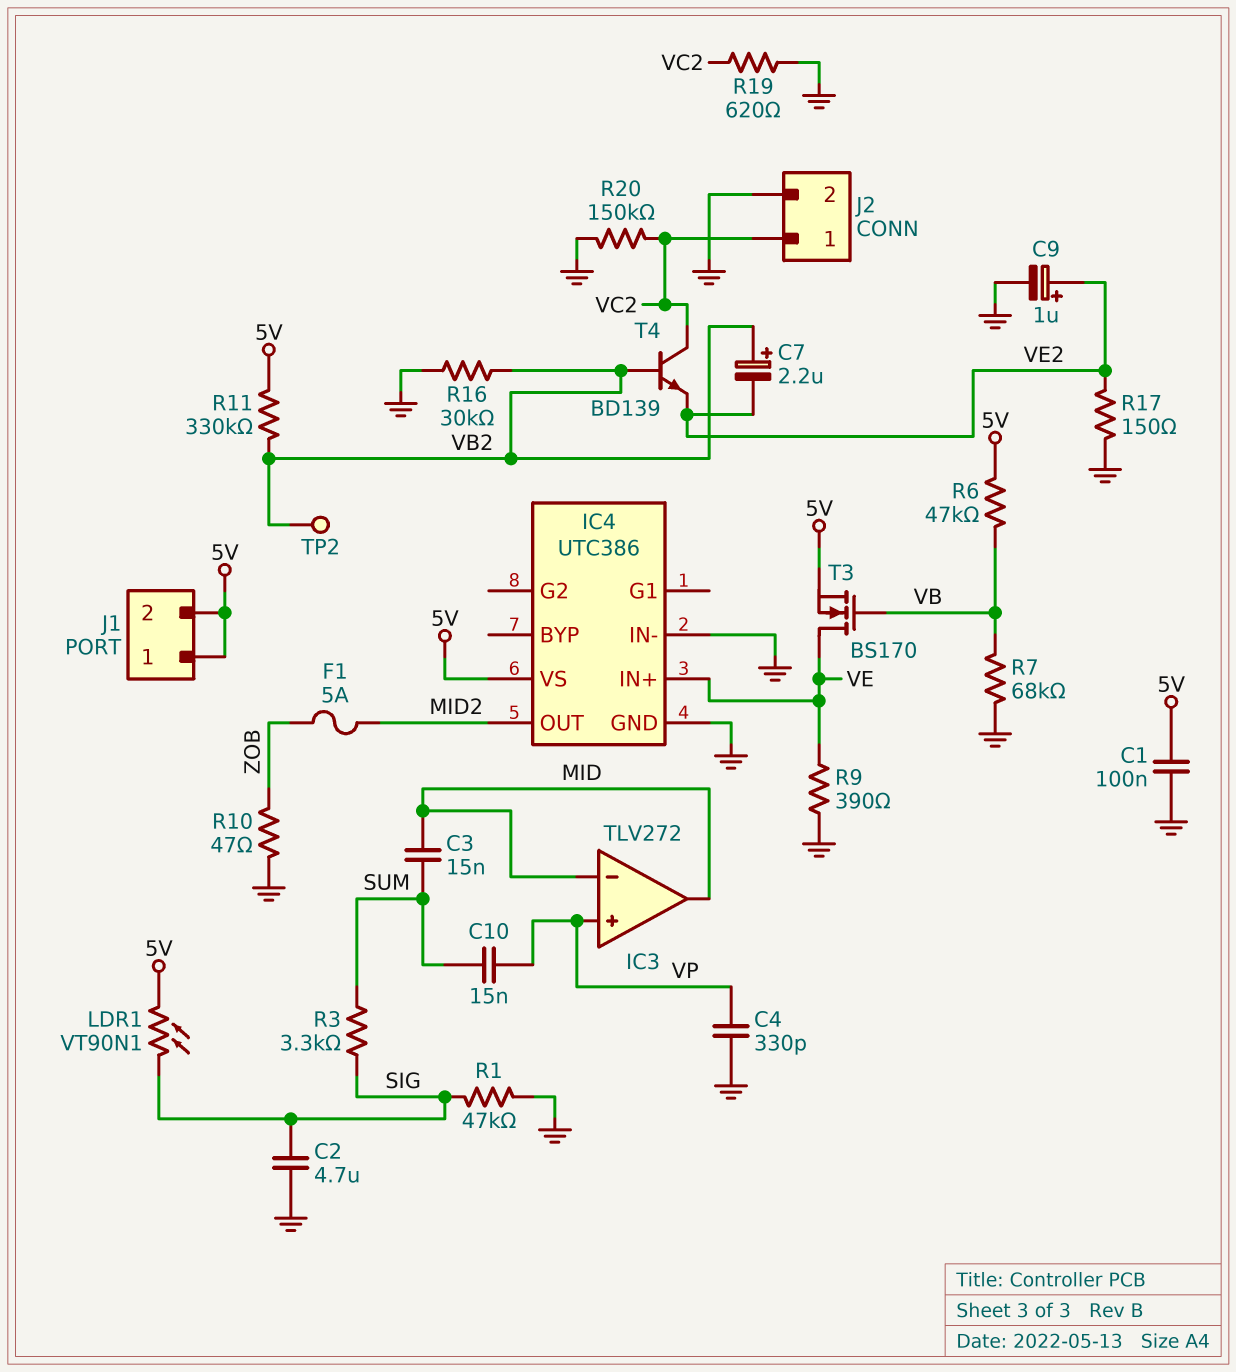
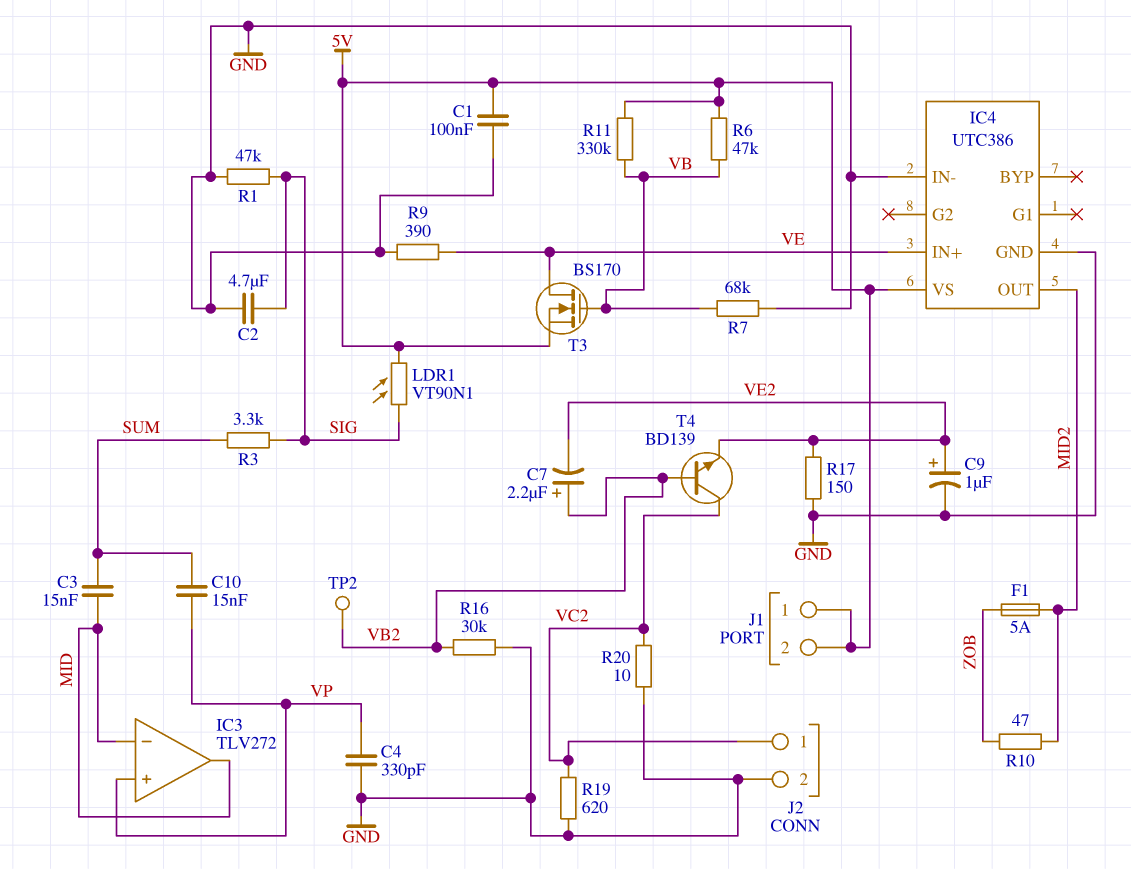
R10: 47 (GND, ZOB) -> 47 (MID2, ZOB)
R11: 330k (5V, VB2) -> 330k (5V, VB)
R20: 150k (GND, VC2) -> 10 (GND, VC2)

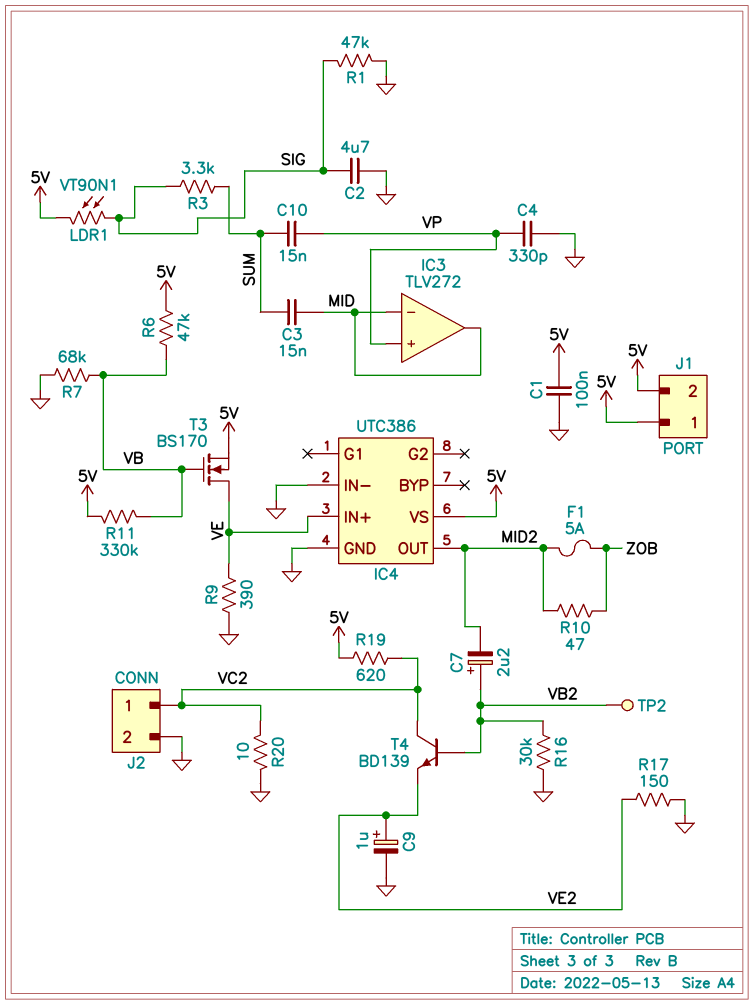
C7: 2.2uF (plus VB2, minus VE2) -> 2.2uF (plus VB2, minus MID2)
R19: 620 (GND, VC2) -> 620 (5V, VC2)

